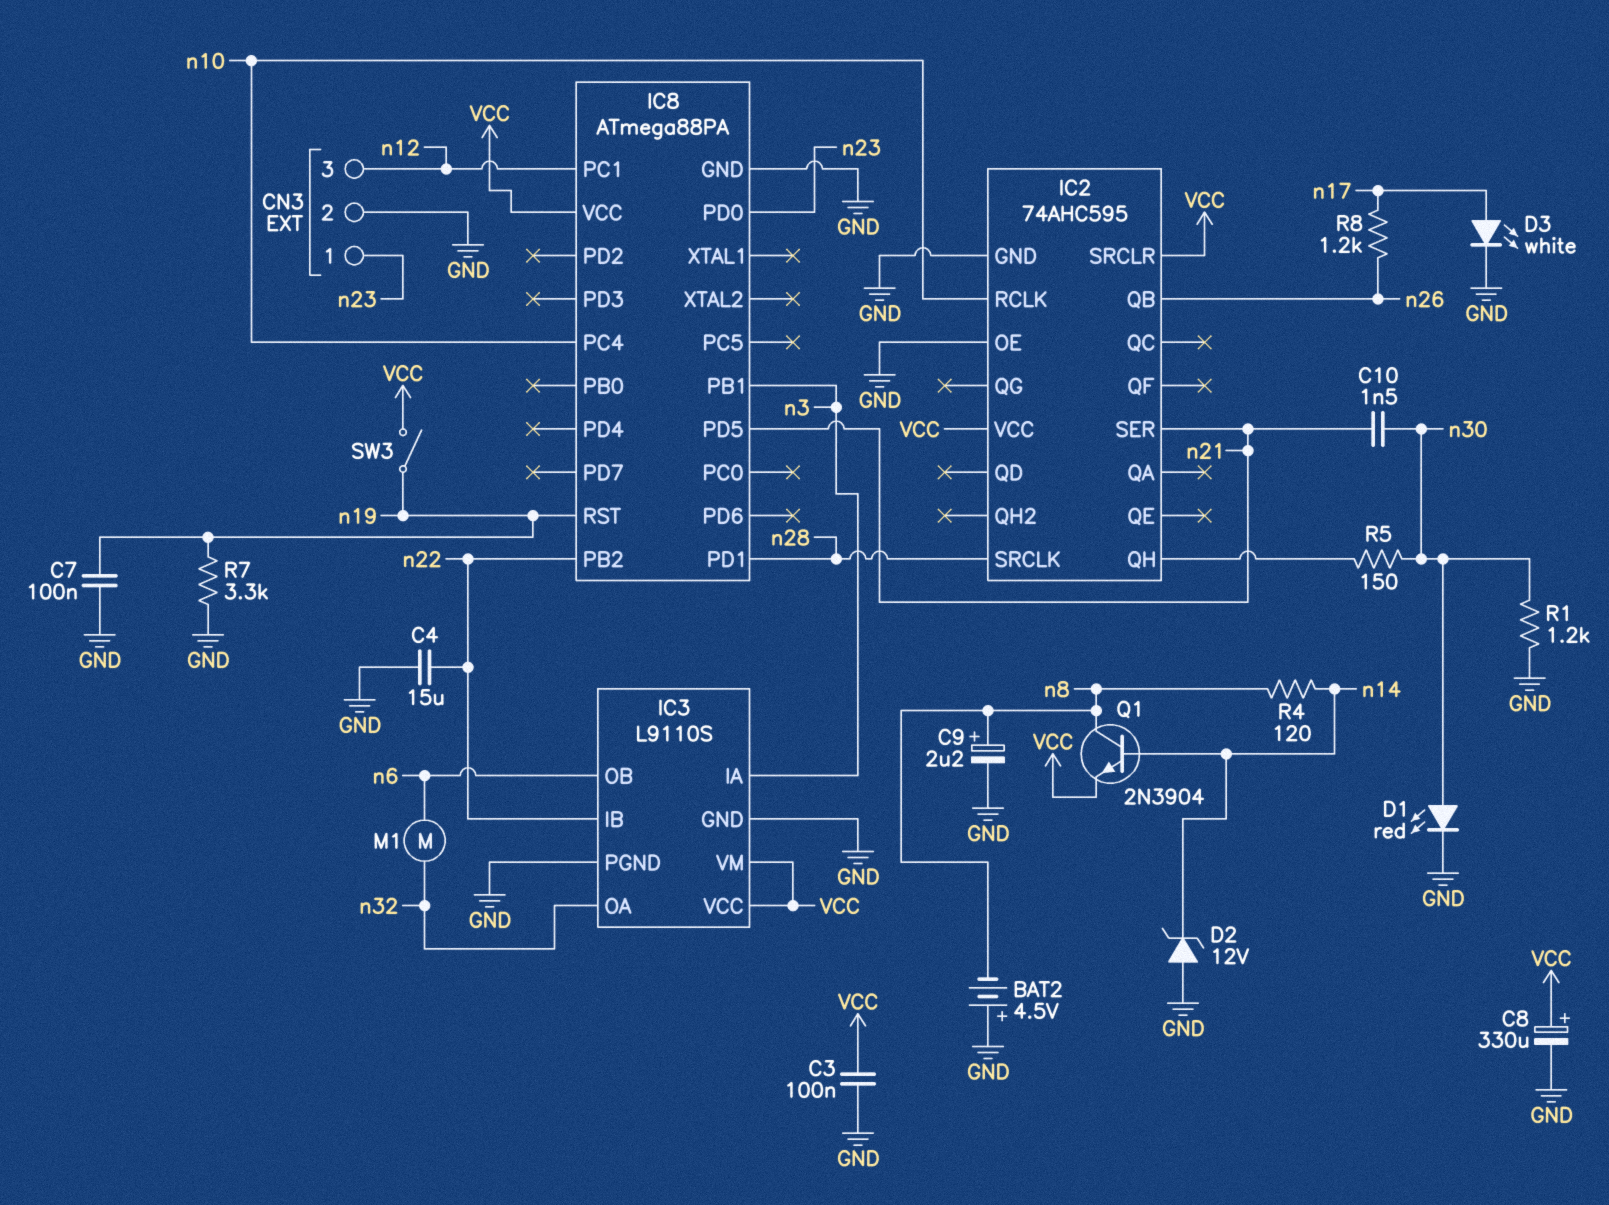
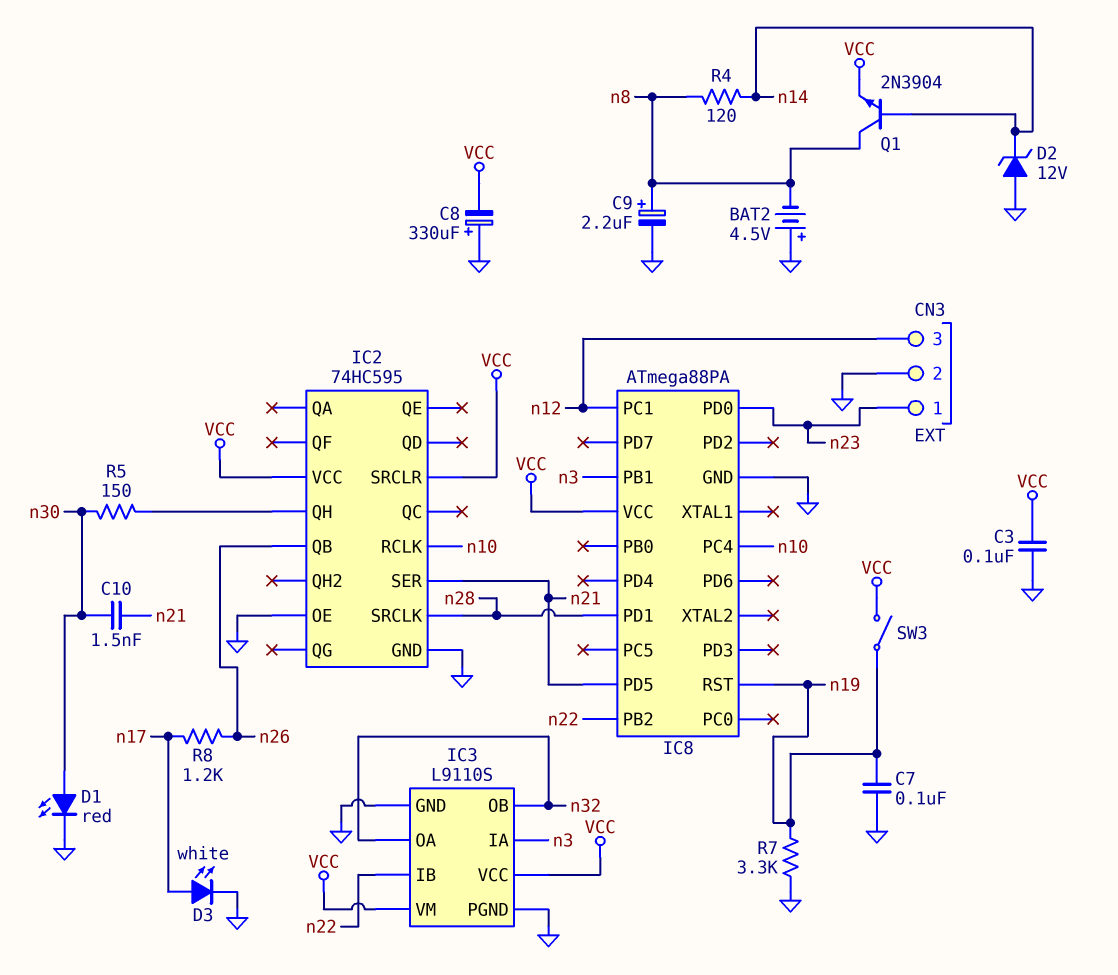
C4: 15uF (GND, n22) -> none
C8: 330uF (plus VCC, minus GND) -> 330uF (plus GND, minus VCC)
IC2: 74AHC595 -> 74HC595
IC3 pin OB: n6 -> n32
M1: motor (n6, n32) -> none
R1: 1.2k (GND, n30) -> none

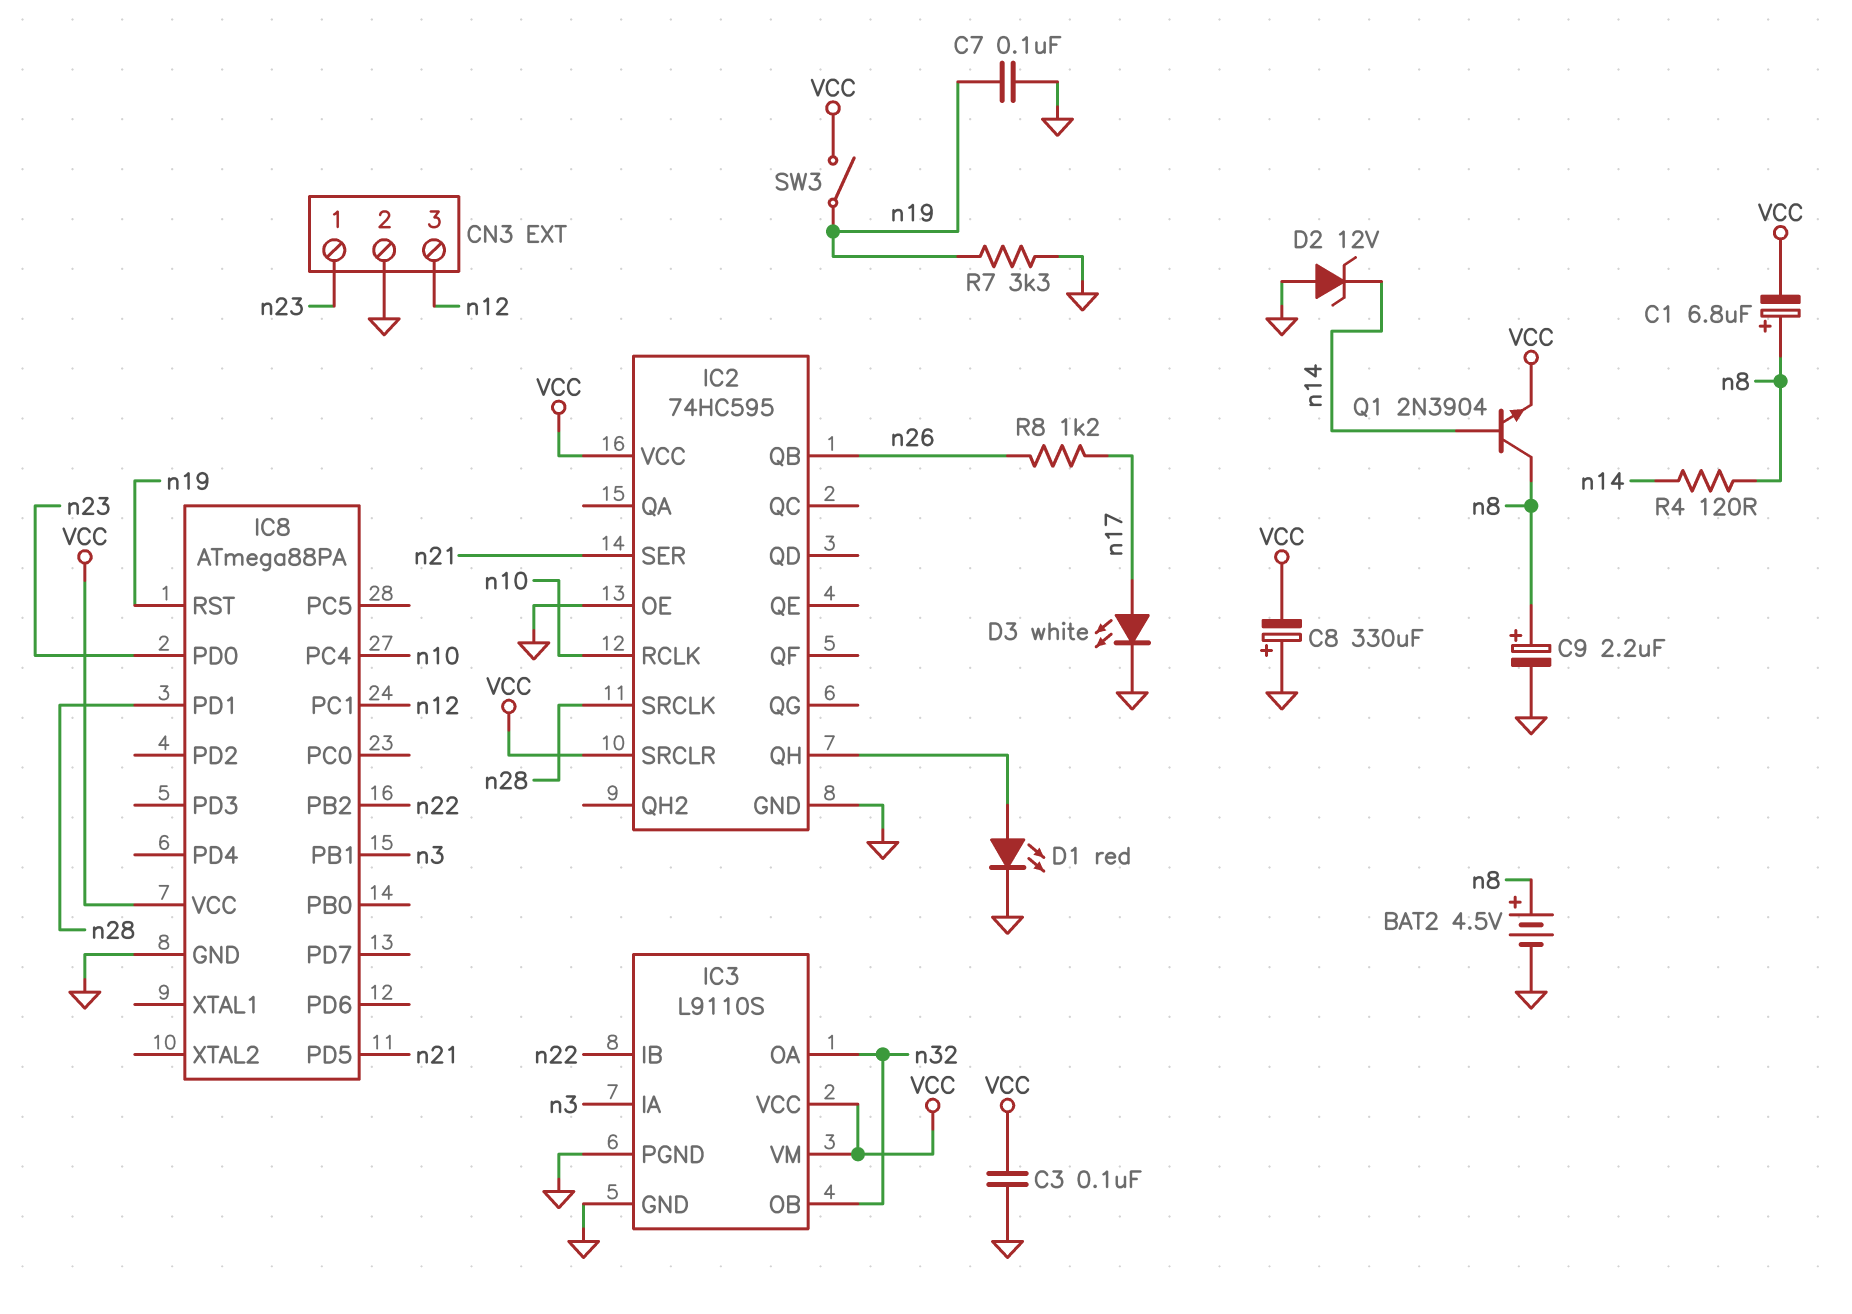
BAT2: 4.5V (plus GND, minus n8) -> 4.5V (plus n8, minus GND)
C1: none -> 6.8uF (plus n8, minus VCC)
C10: 1.5nF (n21, n30) -> none
D1: LED red (A n30, K GND) -> LED red (A IC2/QH, K GND)
R5: 150 (IC2/QH, n30) -> none

